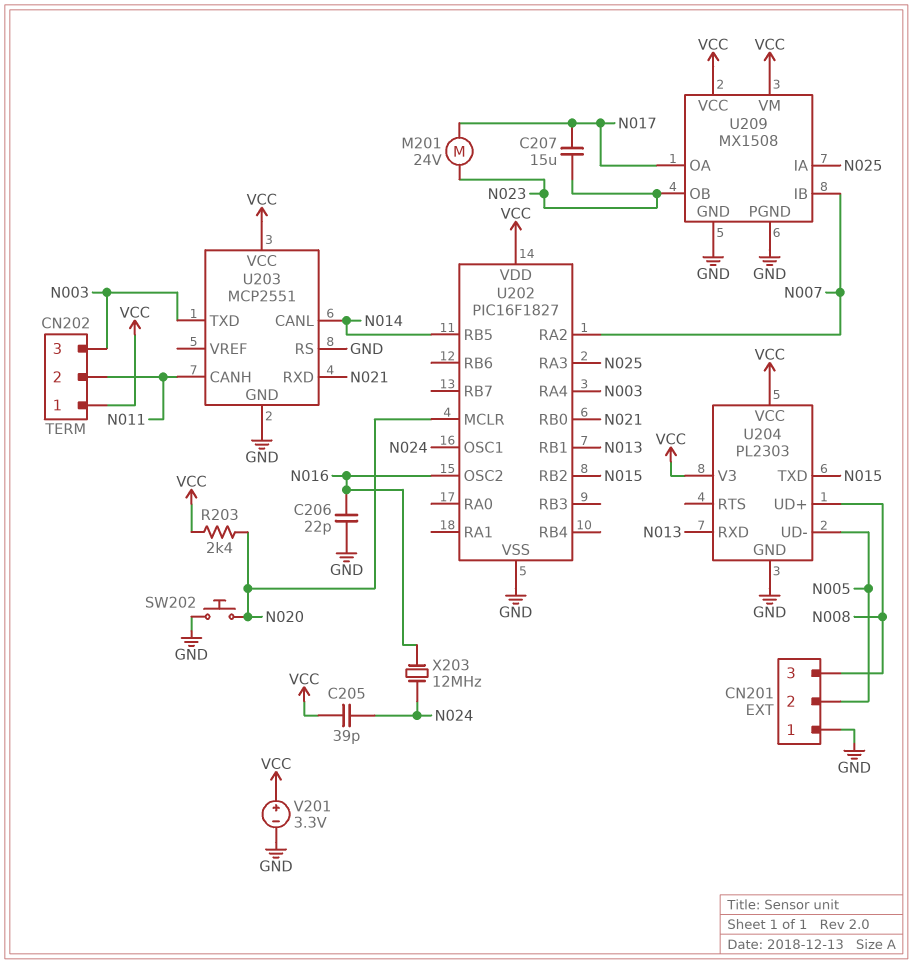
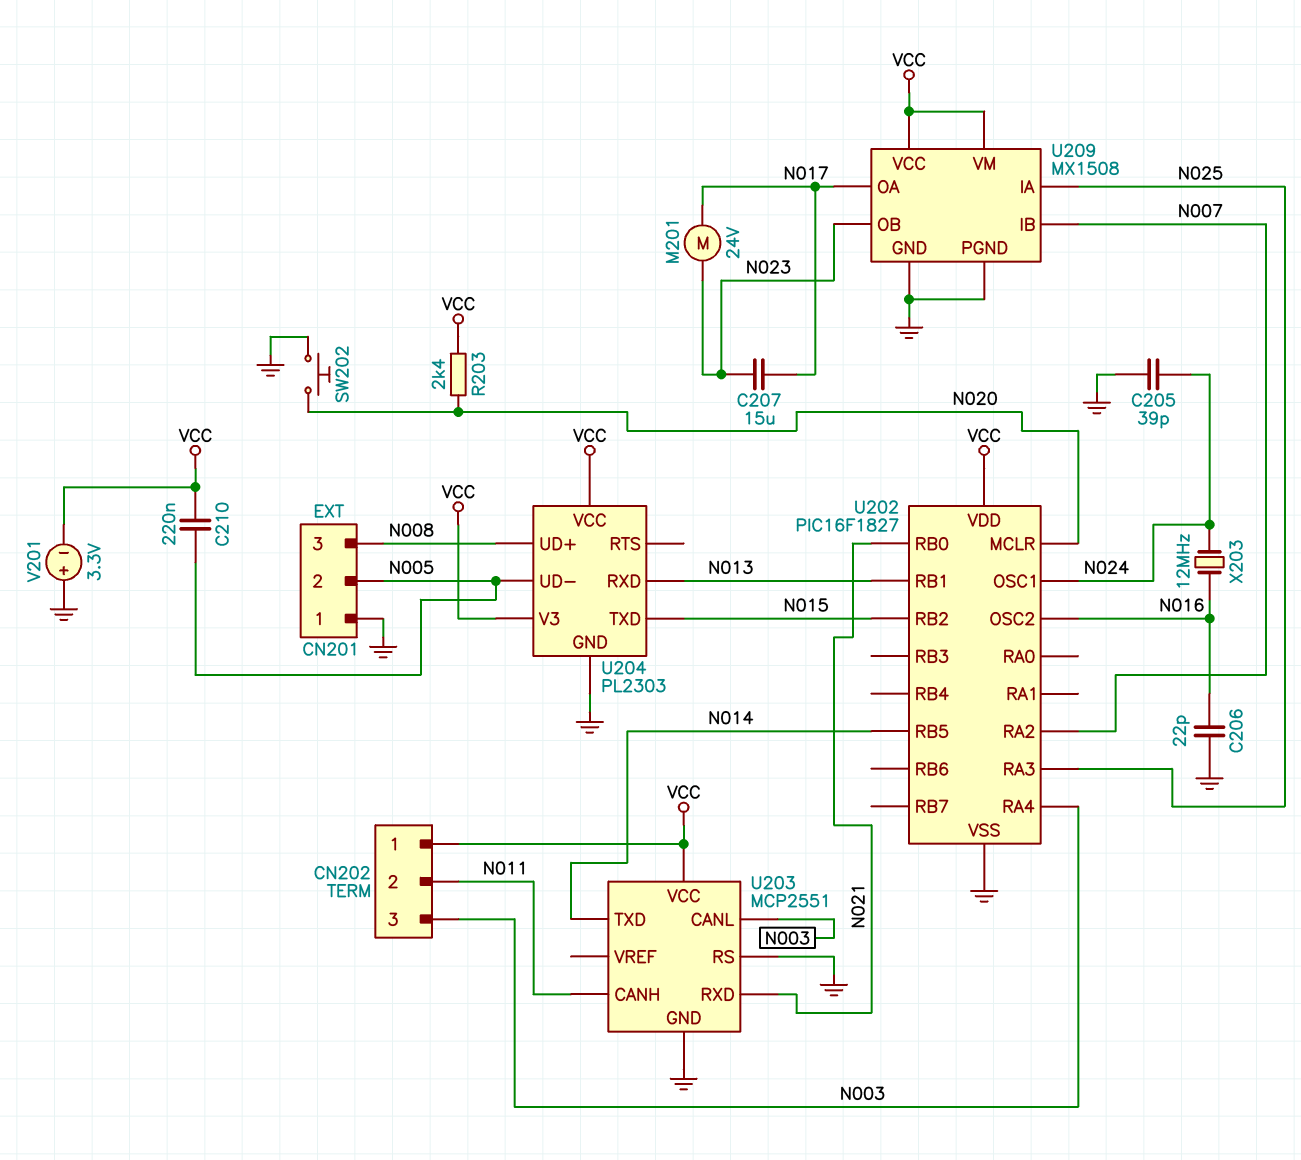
C205: 39pF (N024, VCC) -> 39pF (GND, N024)
C210: none -> 220nF (N005, VCC)
U203 pin CANL: N014 -> N003
U203 pin TXD: N003 -> N014
V201: 3.3V (plus VCC, minus GND) -> 3.3V (plus GND, minus VCC)

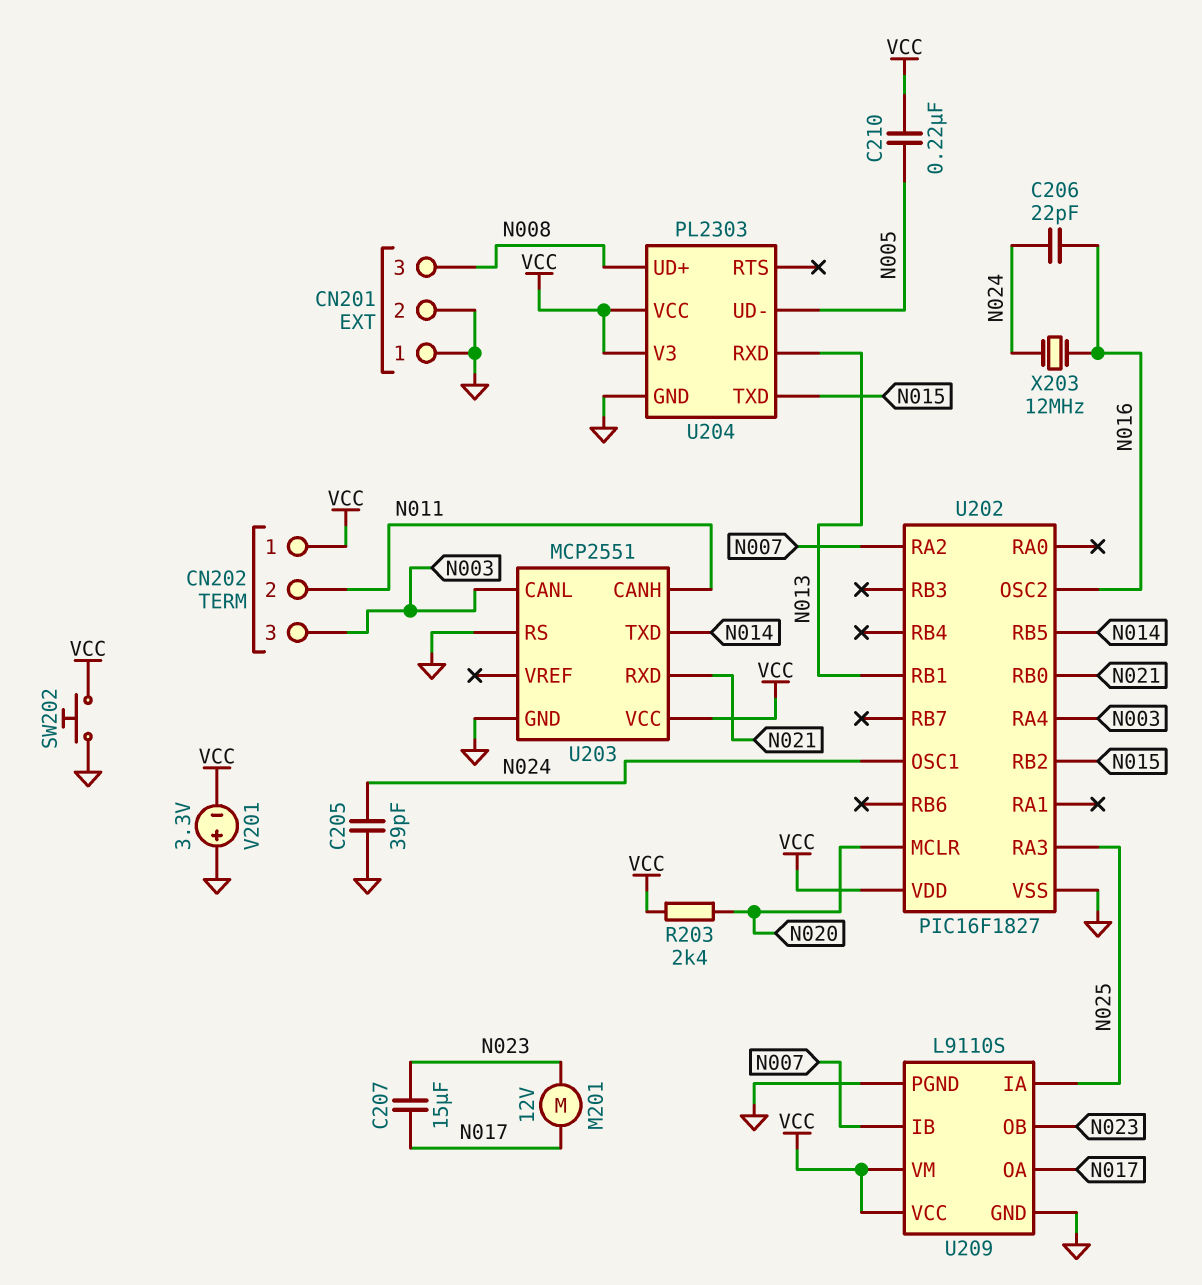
C206: 22pF (GND, N016) -> 22pF (N016, N024)
CN201 pin 2: N005 -> GND
M201: motor 24V (N017, N023) -> motor 12V (N017, N023)
SW202: button (GND, N020) -> button (GND, VCC)
U209: MX1508 -> L9110S

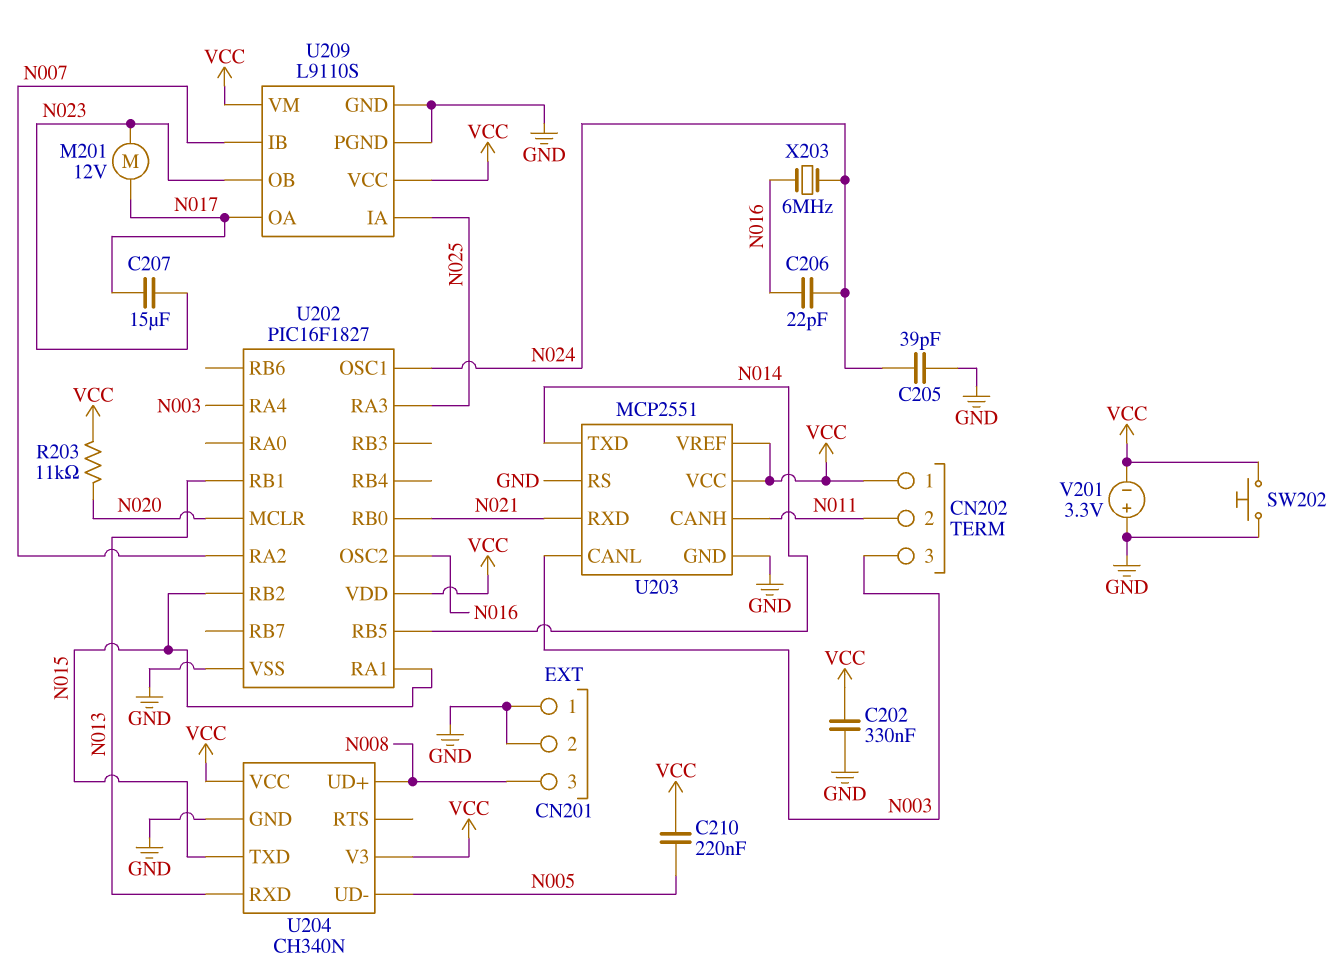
C202: none -> 330nF (GND, VCC)
R203: 2.4k (N020, VCC) -> 11k (N020, VCC)
U202 pin RA1: none -> N015
U203 pin VREF: none -> VCC
U204: PL2303 -> CH340N
X203: 12MHz (N016, N024) -> 6MHz (N016, N024)

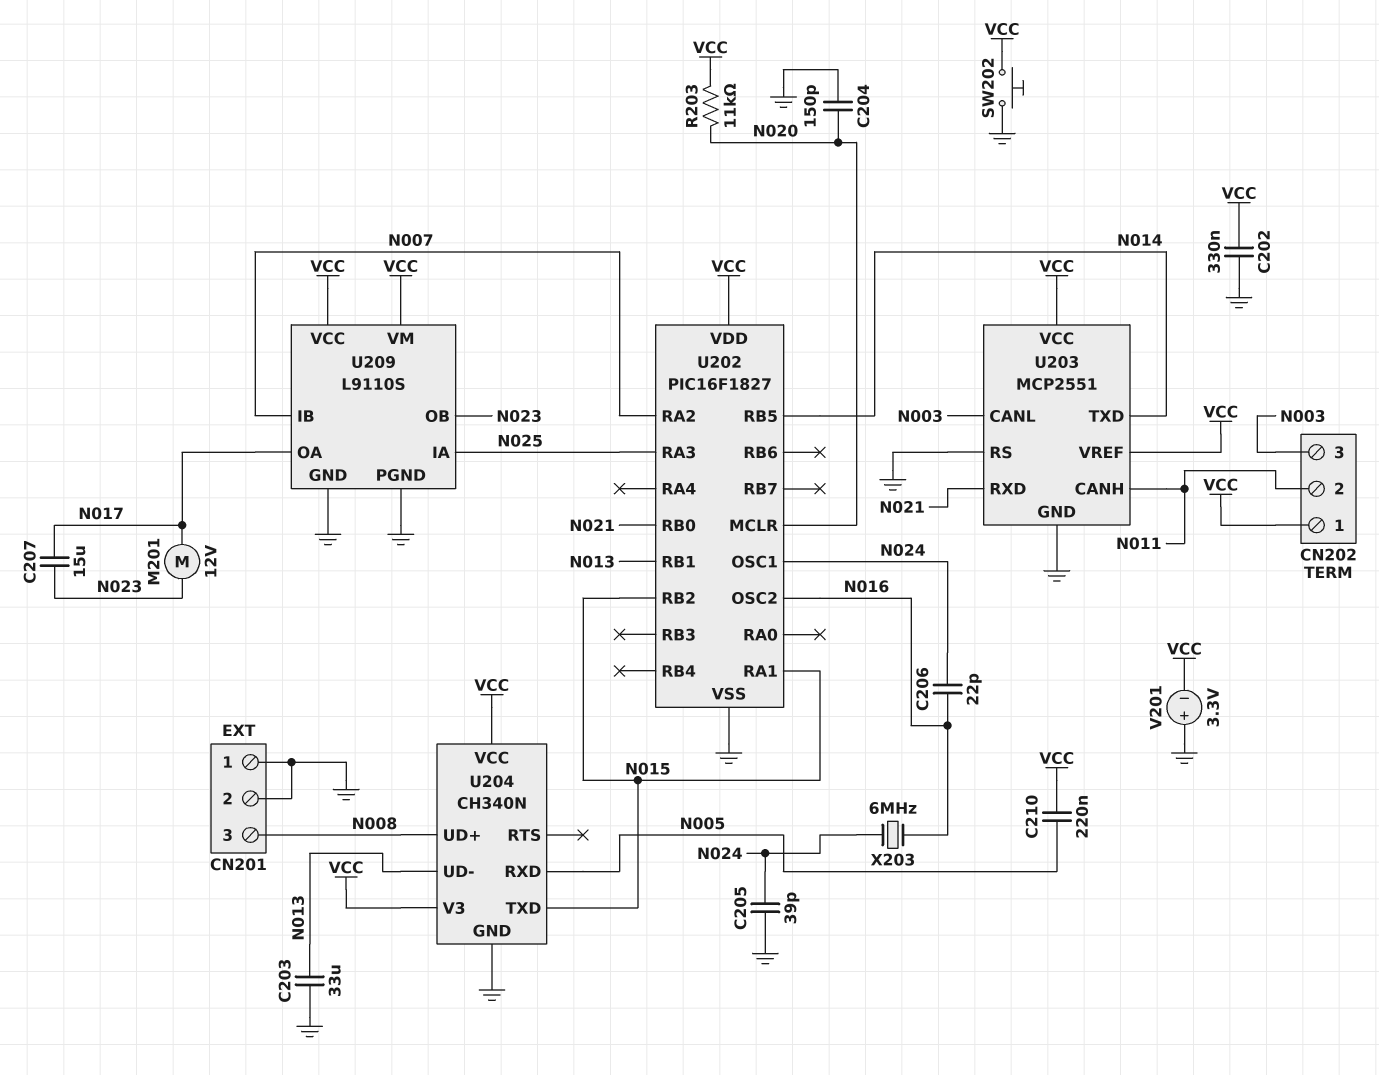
C203: none -> 33uF (GND, N013)
C204: none -> 150pF (GND, N020)
U202 pin RA4: N003 -> none
U204 pin RXD: N013 -> N005
U204 pin UD-: N005 -> N013

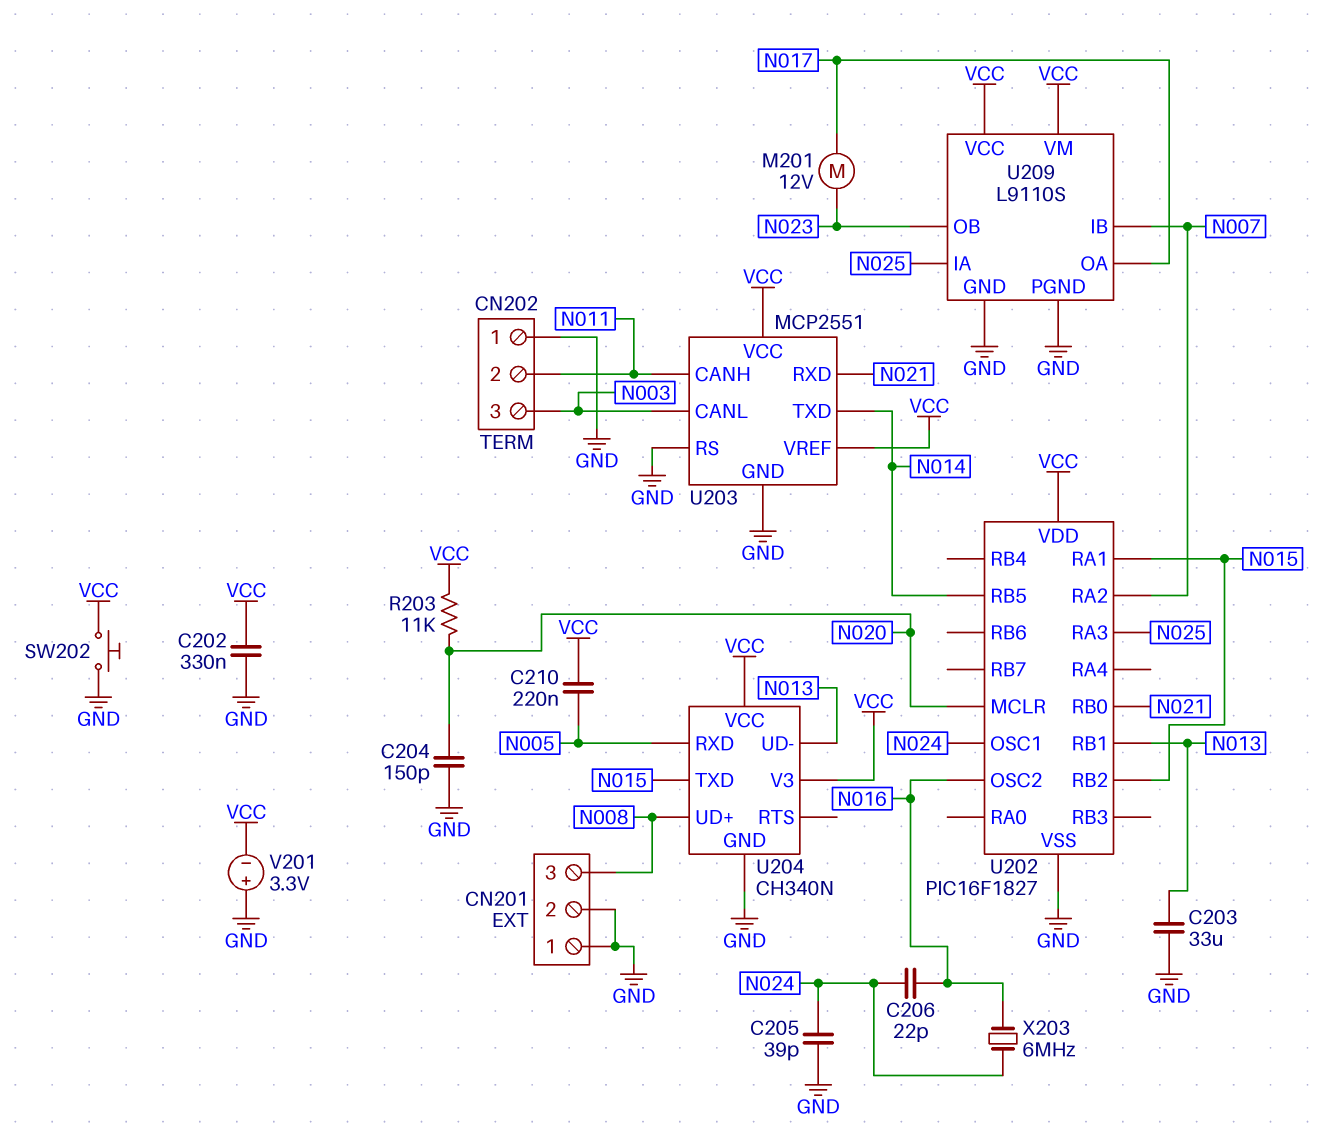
C207: 15uF (N017, N023) -> none
CN202 pin 1: VCC -> GND

